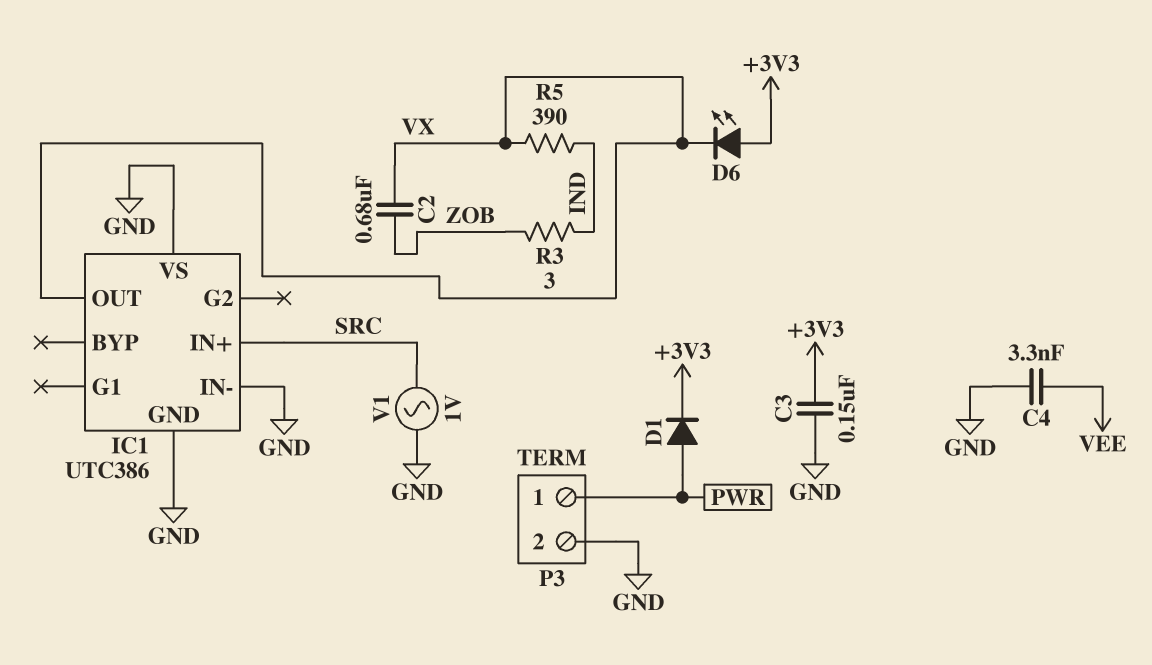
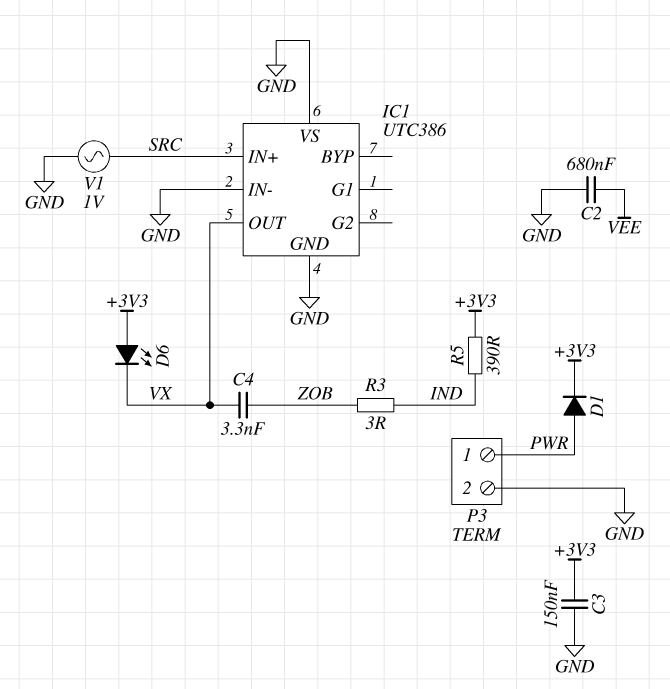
C2: 680nF (VX, ZOB) -> 680nF (GND, VEE)
C4: 3.3nF (GND, VEE) -> 3.3nF (VX, ZOB)
R5: 390 (IND, VX) -> 390 (+3V3, IND)

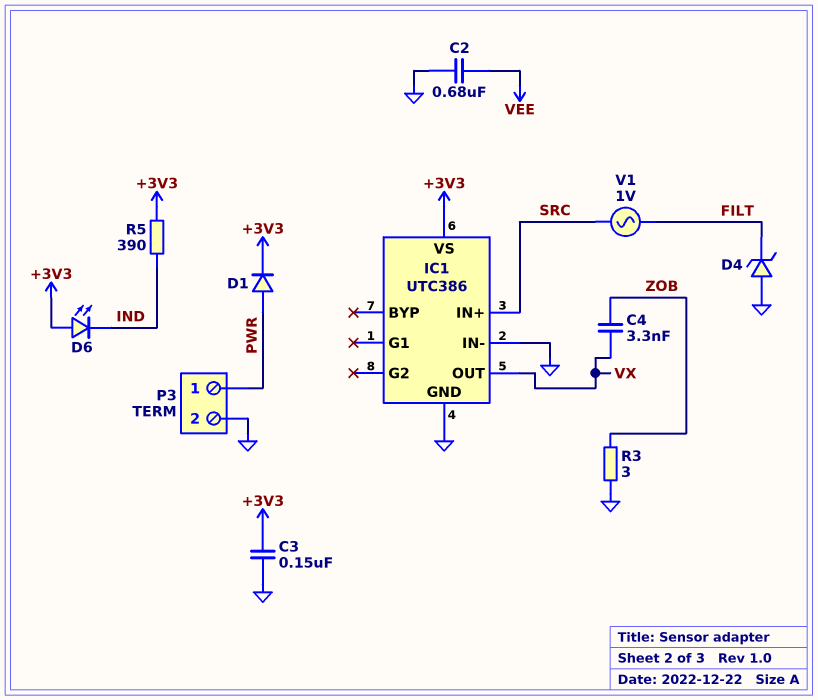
D4: none -> zener (A GND, K FILT)
D6: LED (A +3V3, K VX) -> LED (A +3V3, K IND)
IC1 pin VS: GND -> +3V3
R3: 3 (IND, ZOB) -> 3 (GND, ZOB)
V1: AC 1V (GND, SRC) -> AC 1V (FILT, SRC)

